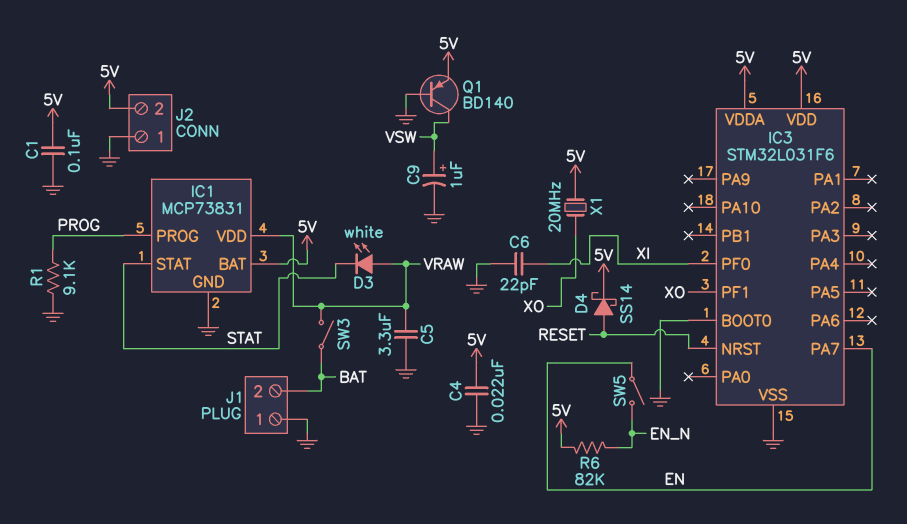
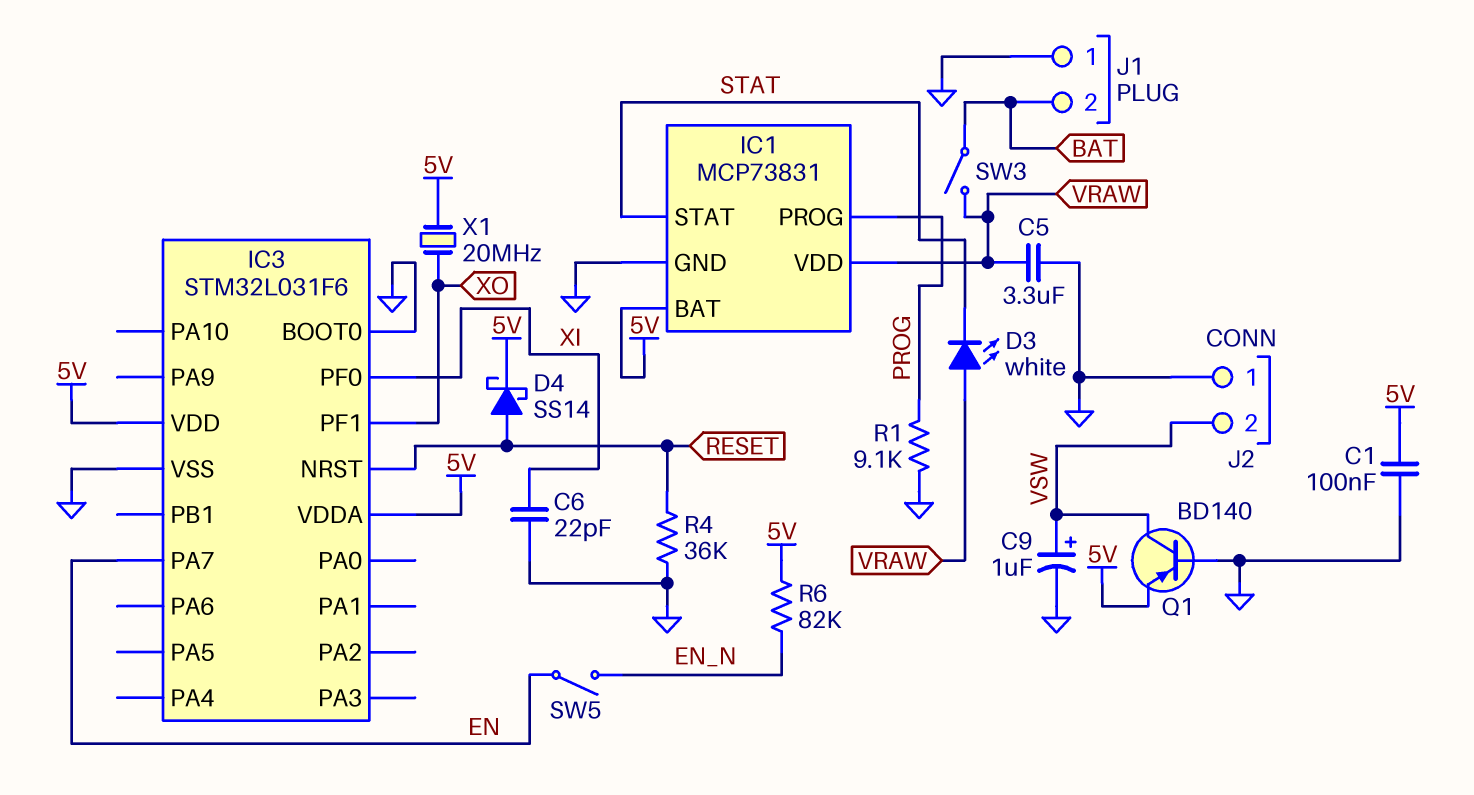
C4: 22nF (5V, GND) -> none
J2 pin 2: 5V -> VSW
R4: none -> 36k (GND, RESET)

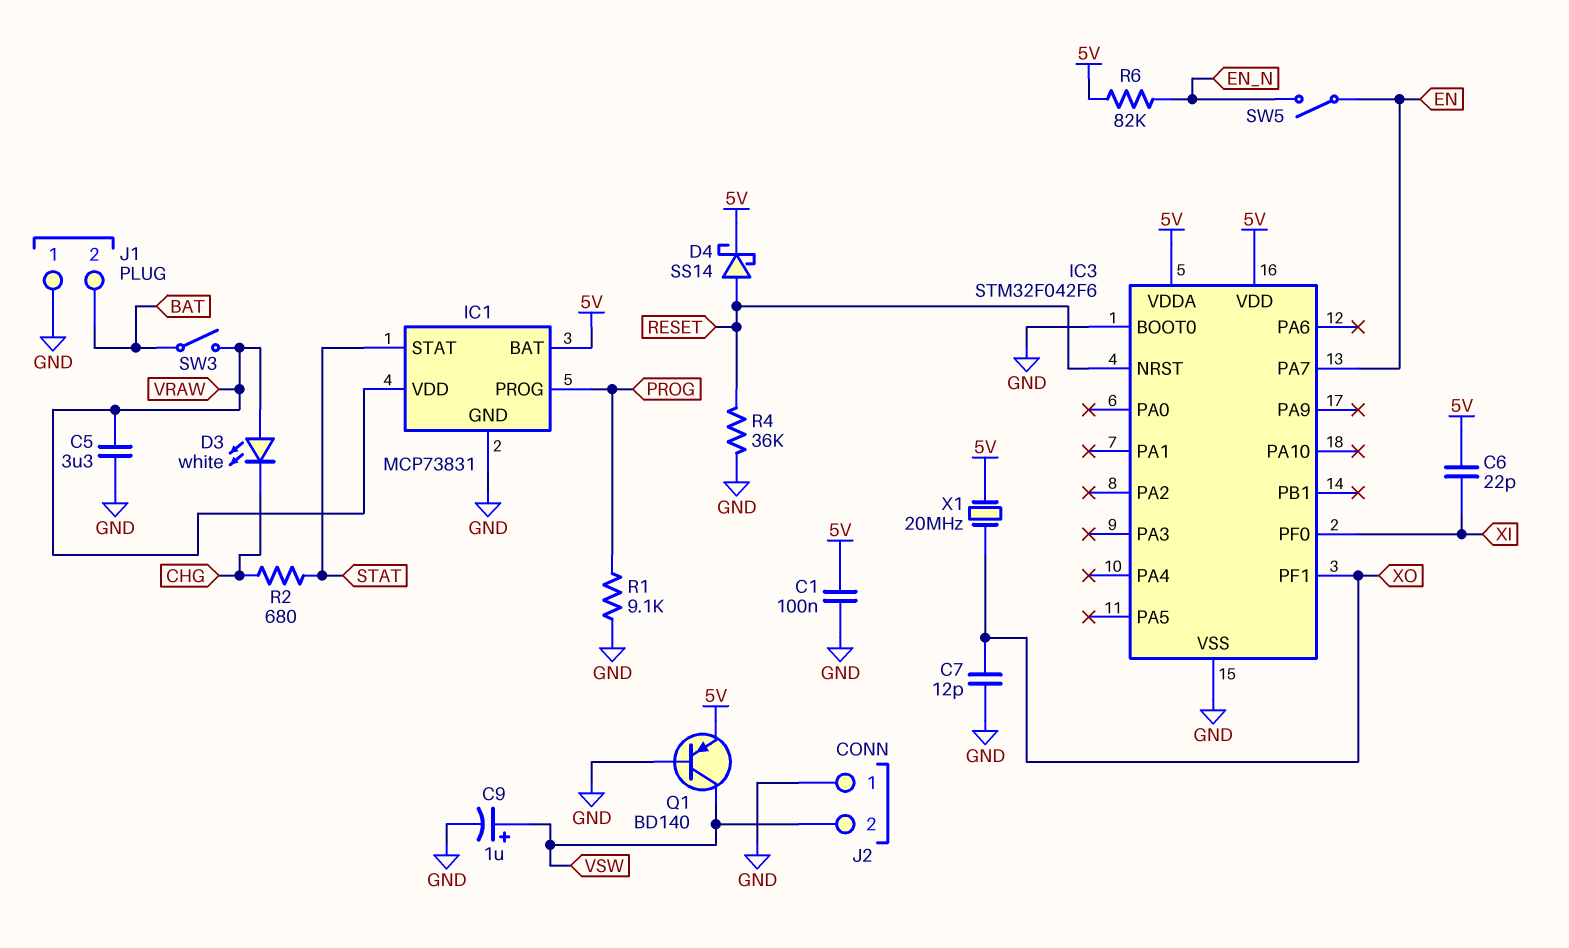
C6: 22pF (GND, XI) -> 22pF (5V, XI)
C7: none -> 12pF (GND, XO)
D3: LED white (A VRAW, K STAT) -> LED white (A VRAW, K CHG)
IC3: STM32L031F6 -> STM32F042F6
R2: none -> 680 (CHG, STAT)

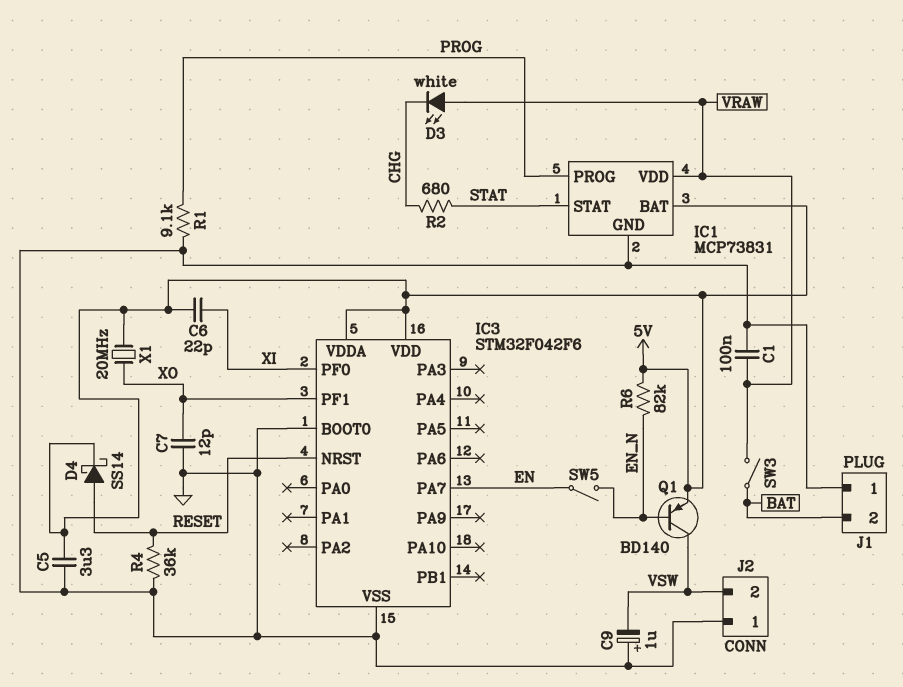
C1: 100nF (5V, GND) -> 100nF (GND, VRAW)
C5: 3.3uF (GND, VRAW) -> 3.3uF (5V, GND)
C9: 1uF (plus VSW, minus GND) -> 1uF (plus GND, minus VSW)
Q1: PNP BD140 (B GND, C VSW, E 5V) -> PNP BD140 (B EN_N, C VSW, E 5V)

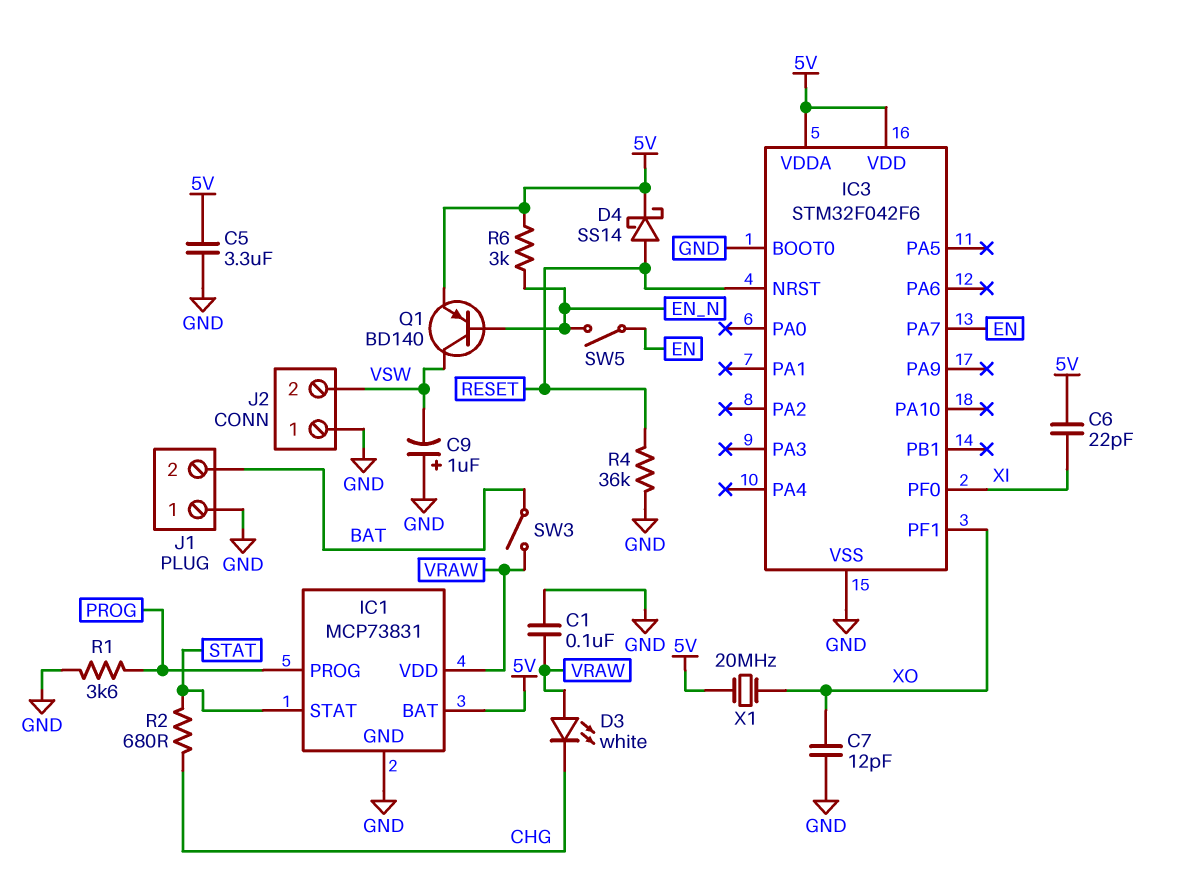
R1: 9.1k (GND, PROG) -> 3.6k (GND, PROG)
R6: 82k (5V, EN_N) -> 3k (5V, EN_N)

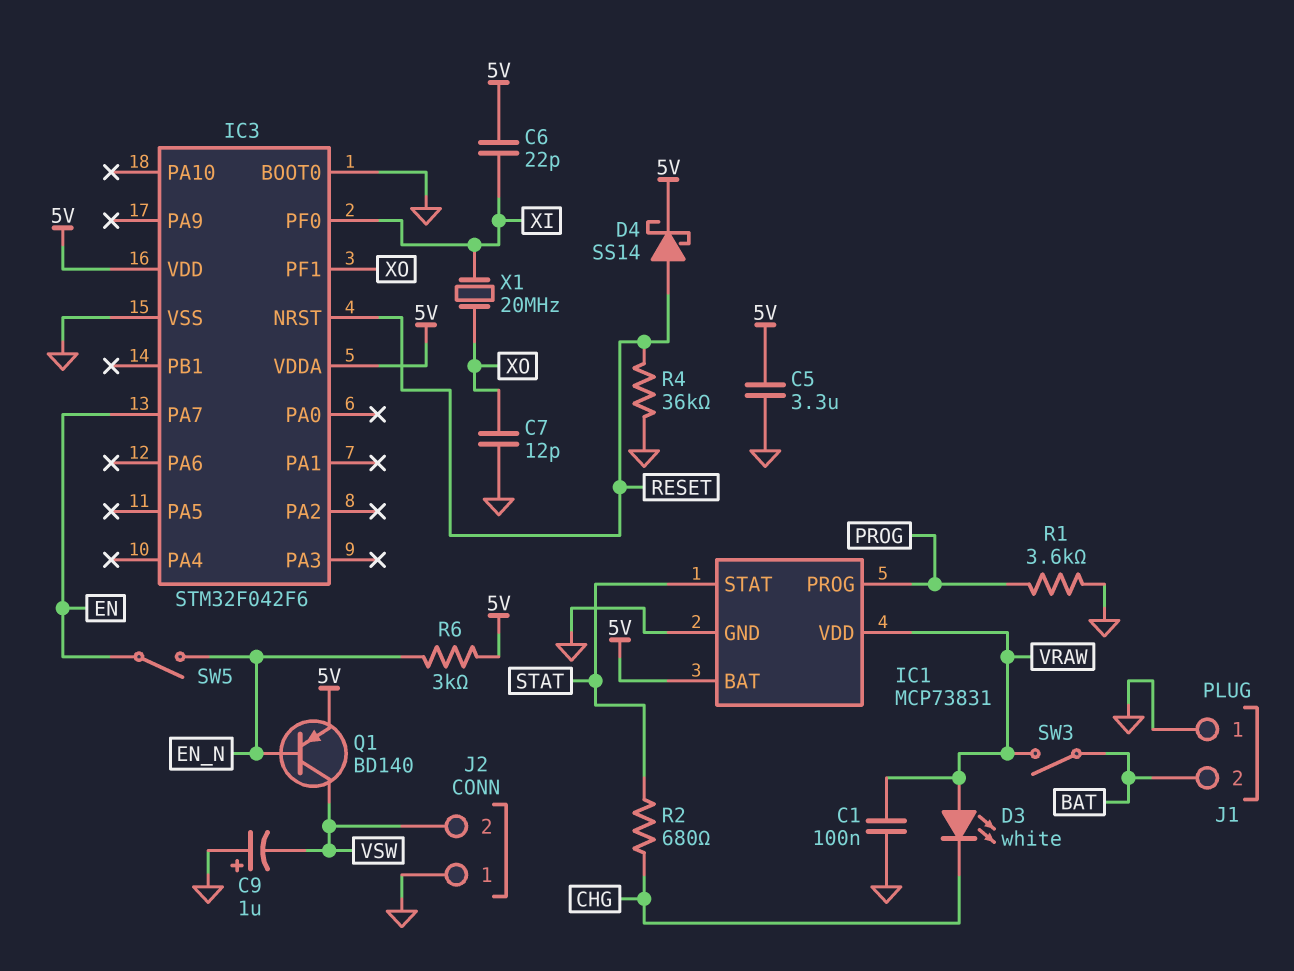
X1: 20MHz (5V, XO) -> 20MHz (XI, XO)

